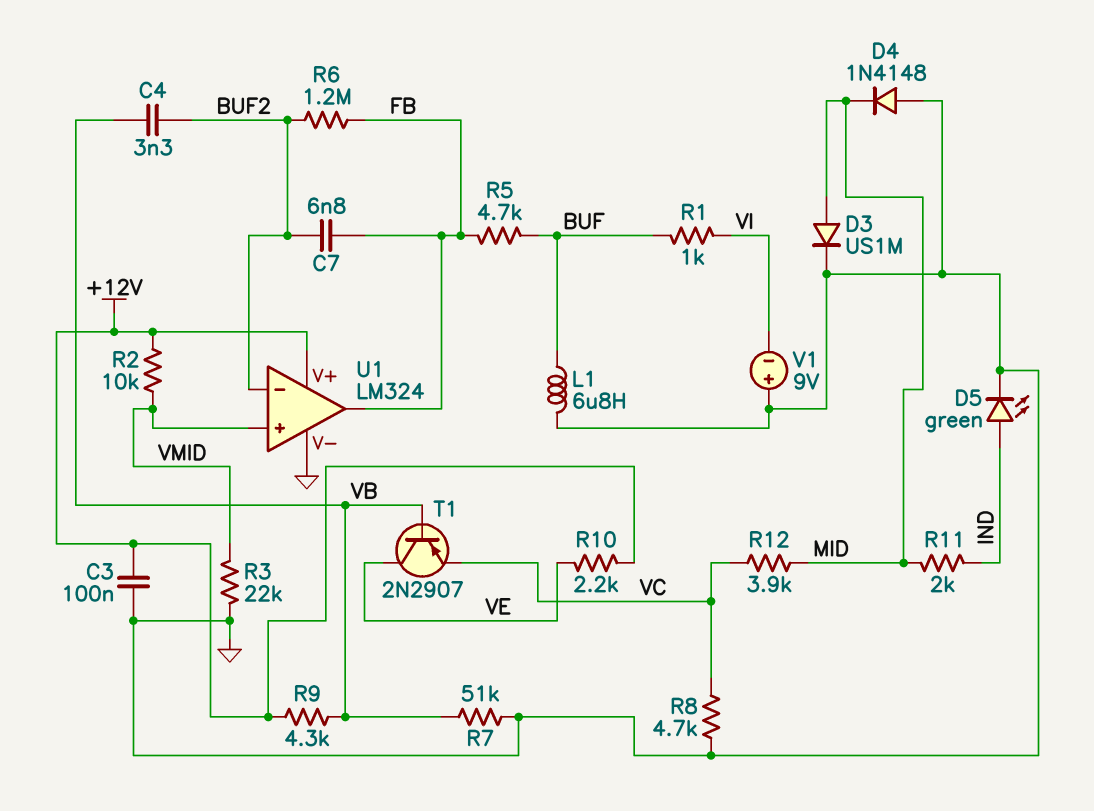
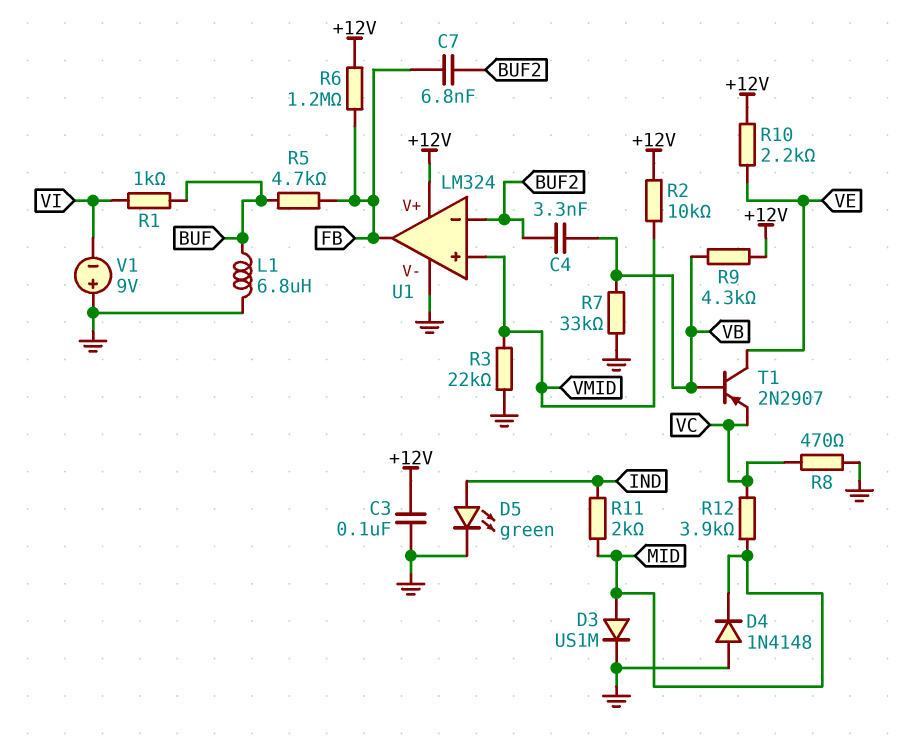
R6: 1.2M (BUF2, FB) -> 1.2M (+12V, FB)
R7: 51k (GND, VB) -> 33k (GND, VB)
R8: 4.7k (GND, VC) -> 470 (GND, VC)

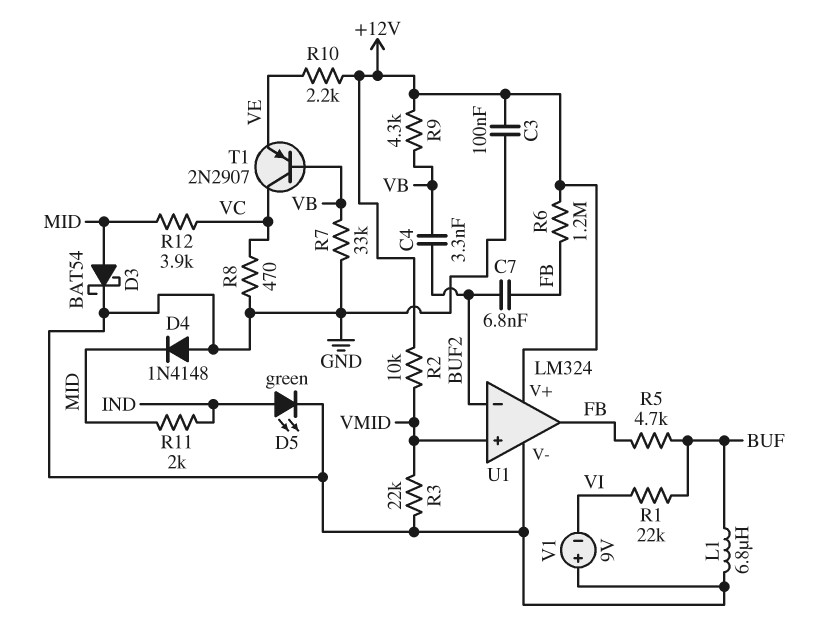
D3: diode US1M (A MID, K GND) -> schottky BAT54 (A MID, K GND)
R1: 1k (BUF, VI) -> 22k (BUF, VI)
T1: PNP 2N2907 (B VB, C VE, E VC) -> PNP 2N2907 (B VB, C VC, E VE)

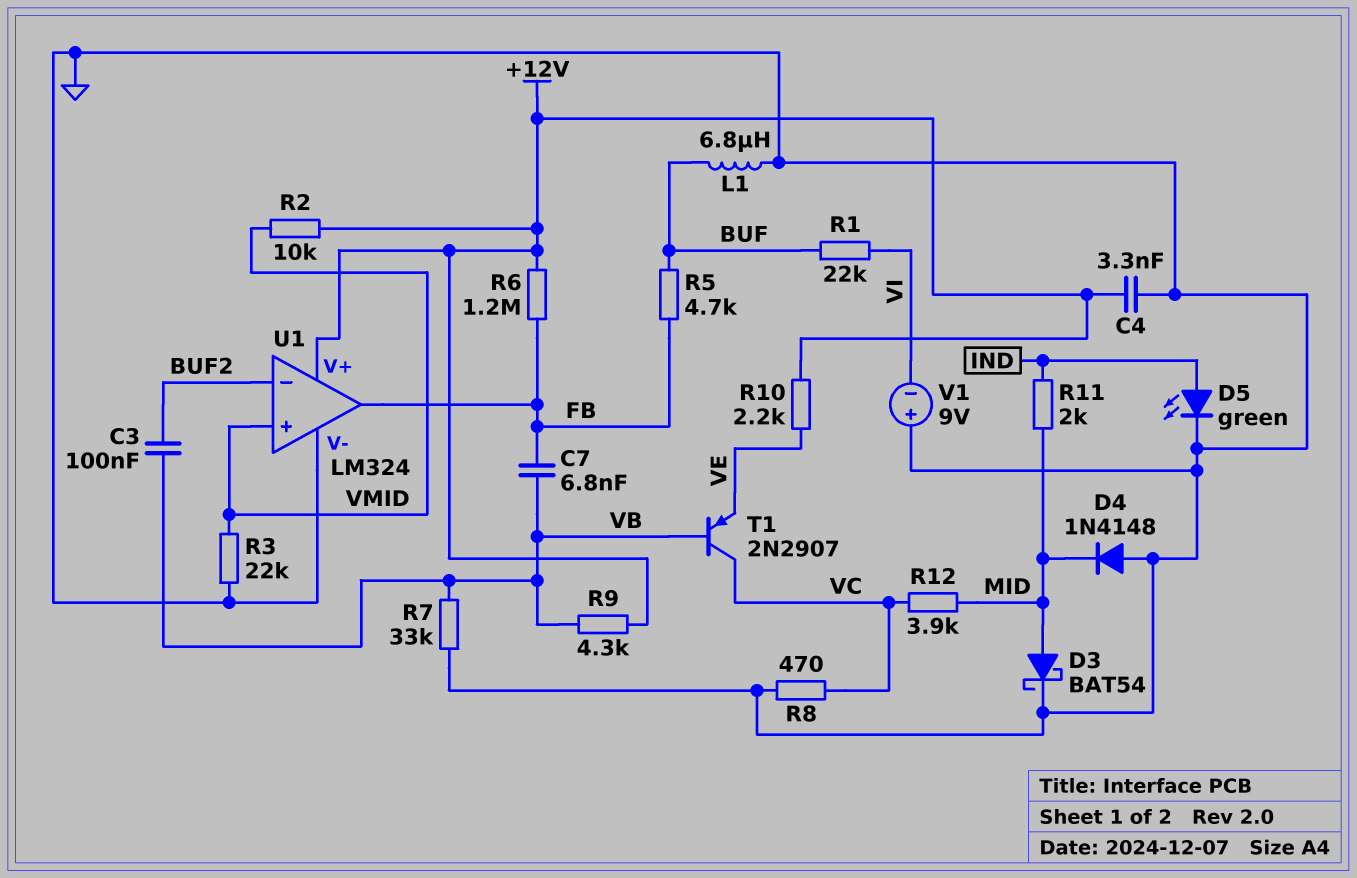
C3: 100nF (+12V, GND) -> 100nF (BUF2, VB)
C4: 3.3nF (BUF2, VB) -> 3.3nF (+12V, GND)
C7: 6.8nF (BUF2, FB) -> 6.8nF (FB, VB)

